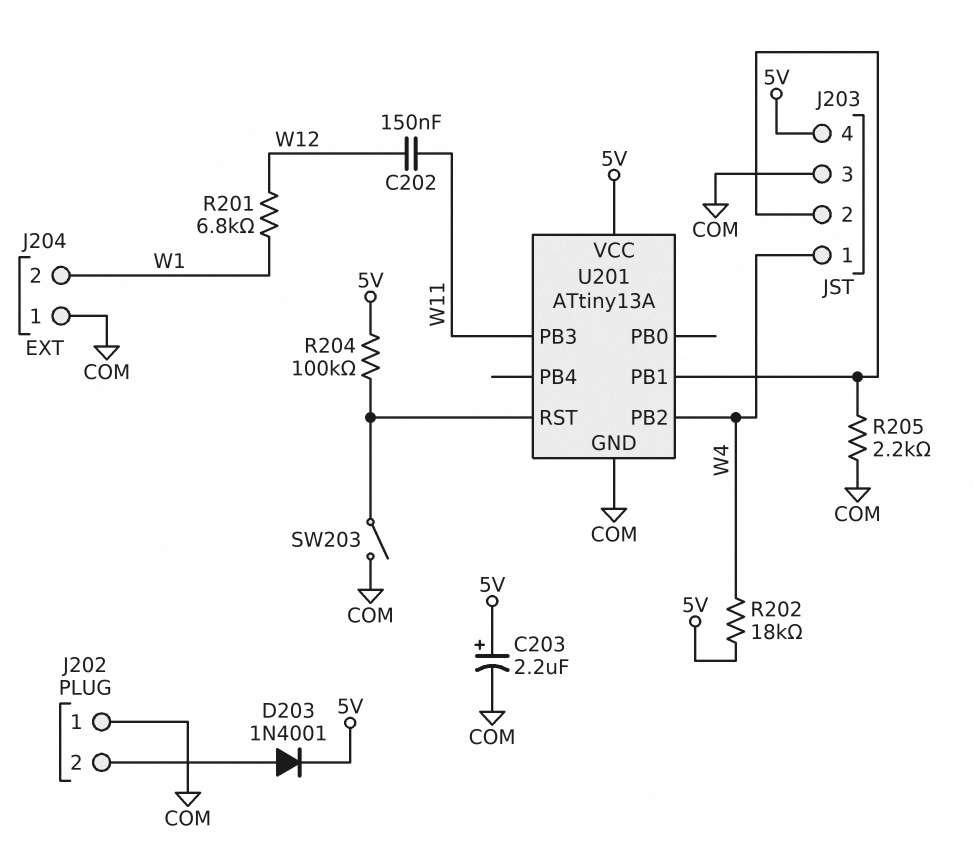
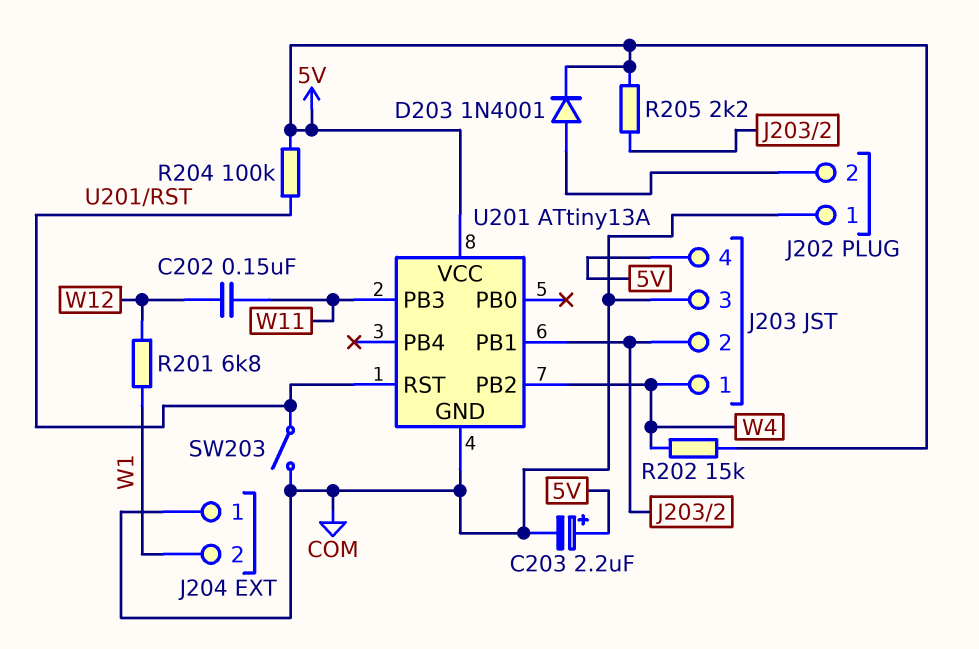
R202: 18k (5V, W4) -> 15k (5V, W4)
R205: 2.2k (COM, J203/2) -> 2.2k (5V, J203/2)

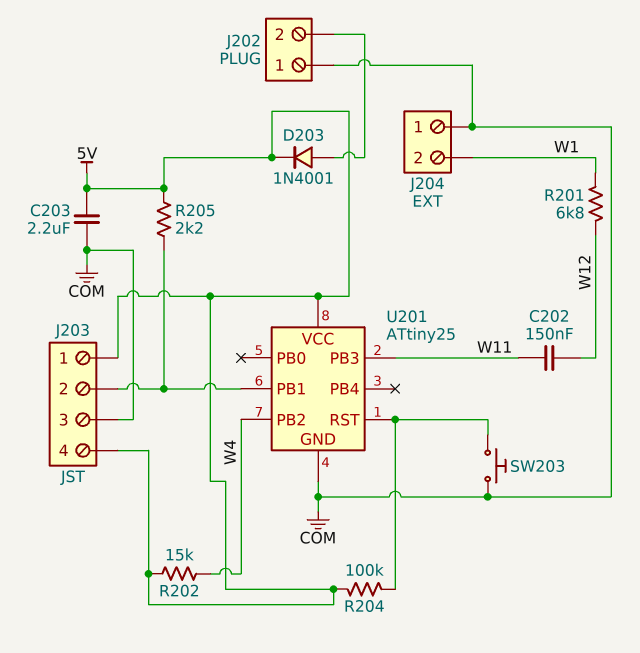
C203: 2.2uF (plus 5V, minus COM) -> 2.2uF (5V, COM)
J203 pin 1: W4 -> 5V
SW203: switch (COM, U201/RST) -> button (COM, U201/RST)
U201: ATtiny13A -> ATtiny25

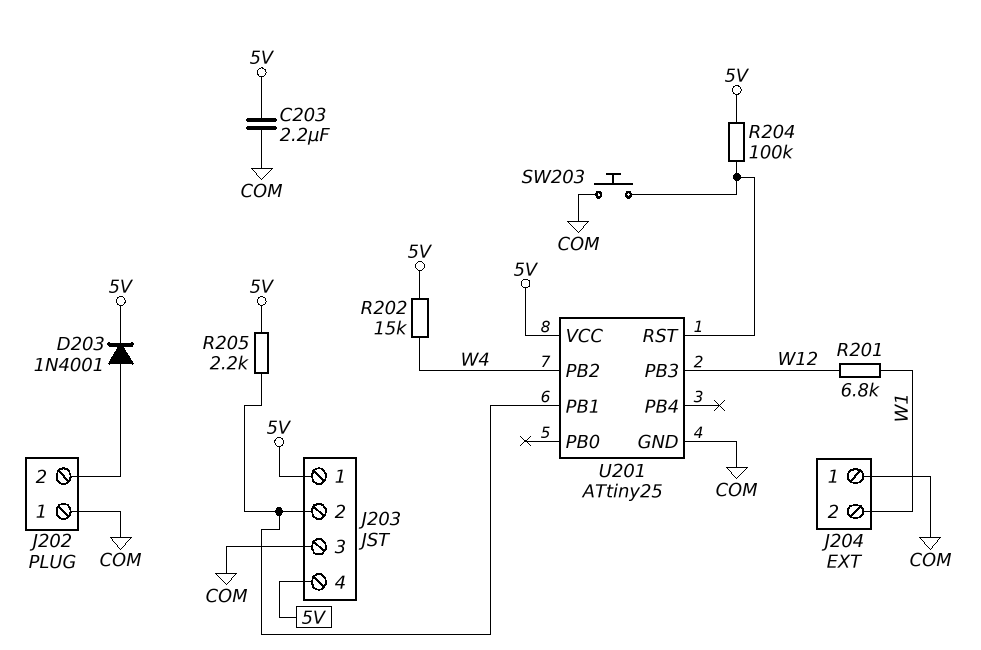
C202: 150nF (W11, W12) -> none
U201 pin PB3: W11 -> W12

